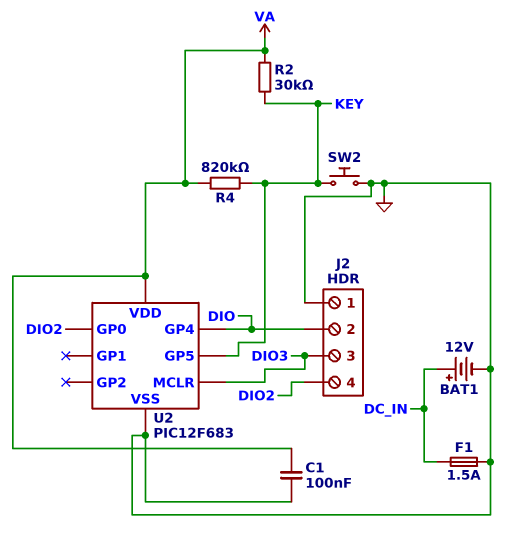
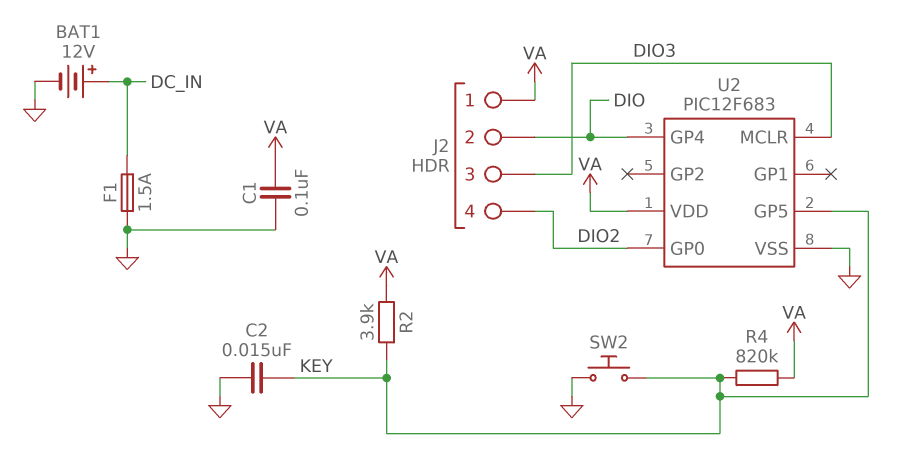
C2: none -> 15nF (GND, KEY)
J2 pin 1: GND -> VA
R2: 30k (KEY, VA) -> 3.9k (KEY, VA)

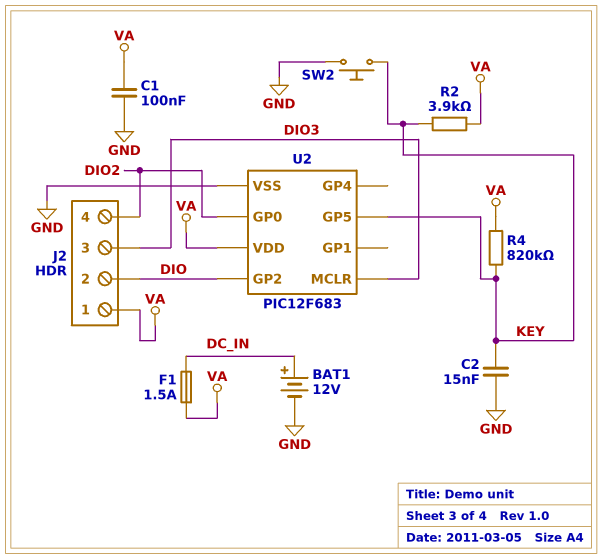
F1: 1.5A (DC_IN, GND) -> 1.5A (DC_IN, VA)
U2 pin GP2: none -> DIO
U2 pin GP4: DIO -> none

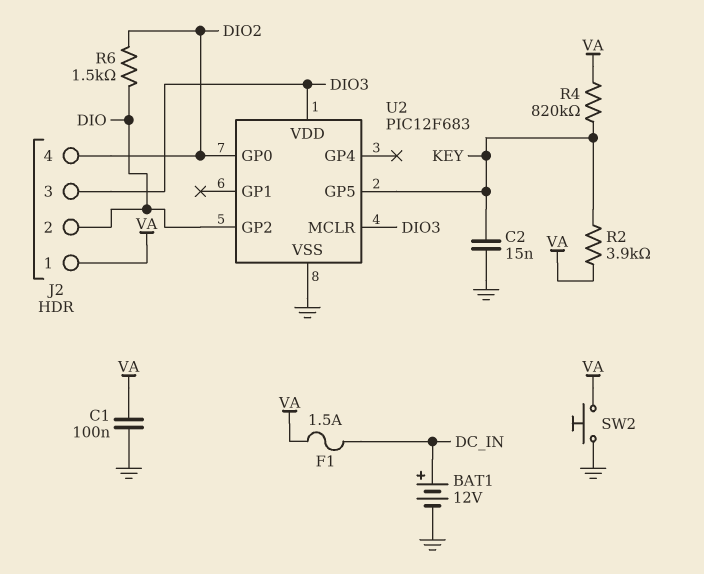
R6: none -> 1.5k (DIO, DIO2)
SW2: button (GND, KEY) -> button (GND, VA)
U2 pin VDD: VA -> DIO3

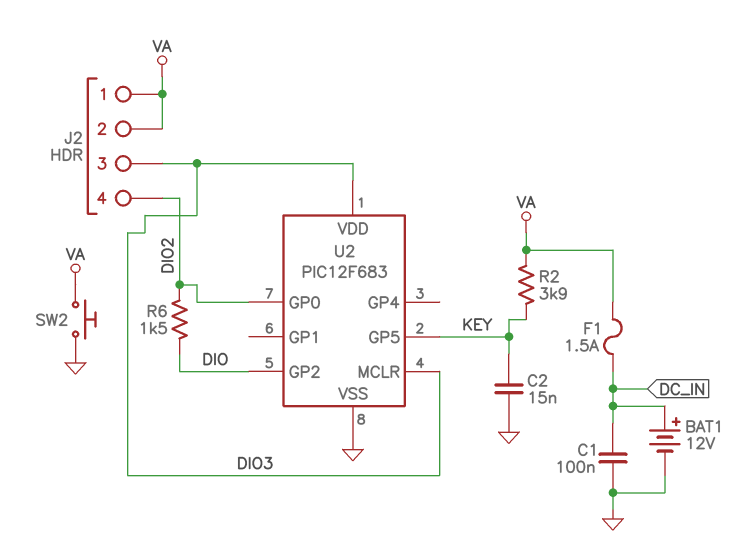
C1: 100nF (GND, VA) -> 100nF (DC_IN, GND)
J2 pin 2: DIO -> VA
R4: 820k (KEY, VA) -> none

